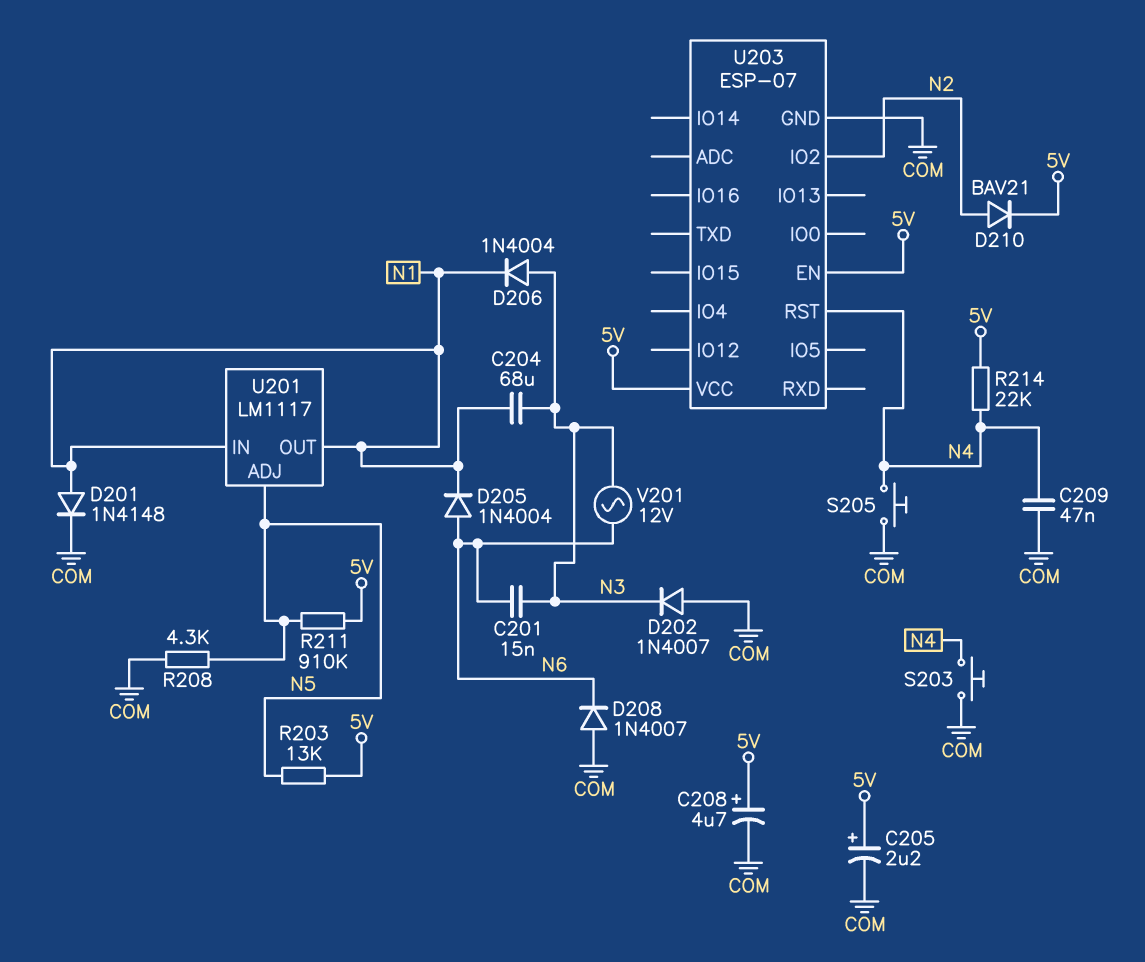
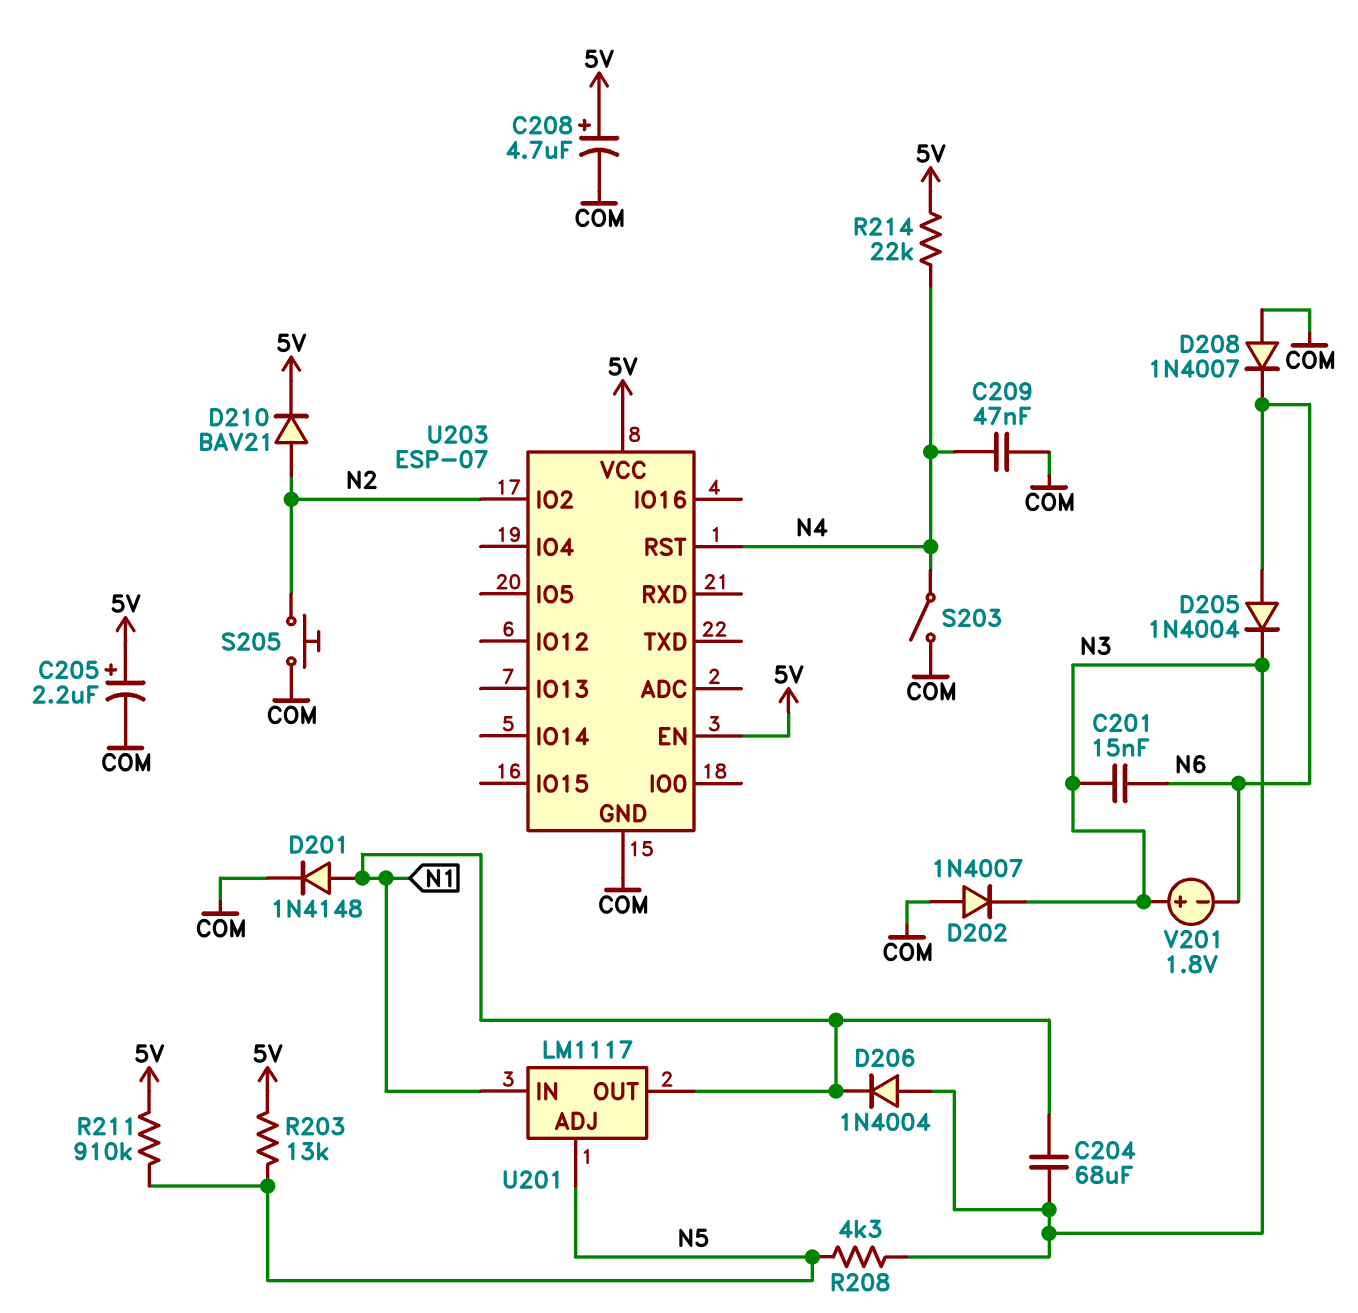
D205: diode 1N4004 (A N6, K N1) -> diode 1N4004 (A N6, K N3)
R208: 4.3k (COM, N5) -> 4.3k (N3, N5)
S203: button (COM, N4) -> switch (COM, N4)
S205: button (COM, N4) -> button (COM, N2)
V201: AC 12V (N3, N6) -> 1.8V (plus N3, minus N6)

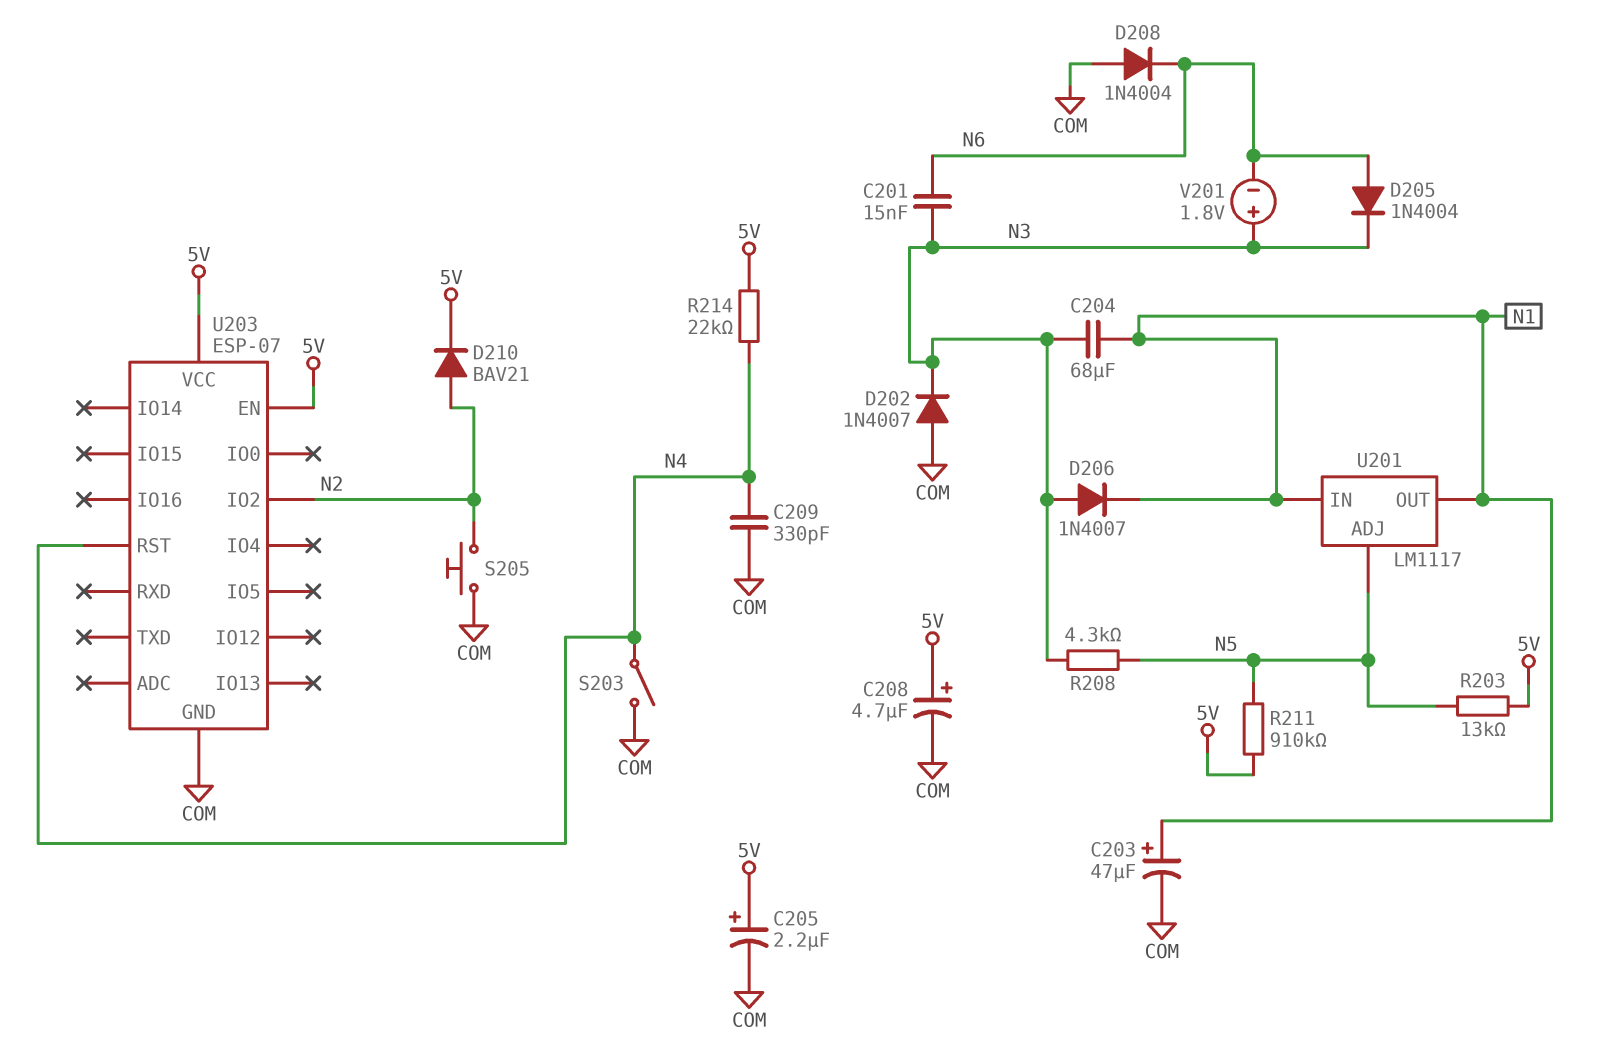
C203: none -> 47uF (plus N1, minus COM)
C209: 47nF (COM, N4) -> 330pF (COM, N4)
D201: diode 1N4148 (A N1, K COM) -> none
D206: diode 1N4004 (A N3, K N1) -> diode 1N4007 (A N3, K N1)
D208: diode 1N4007 (A COM, K N6) -> diode 1N4004 (A COM, K N6)

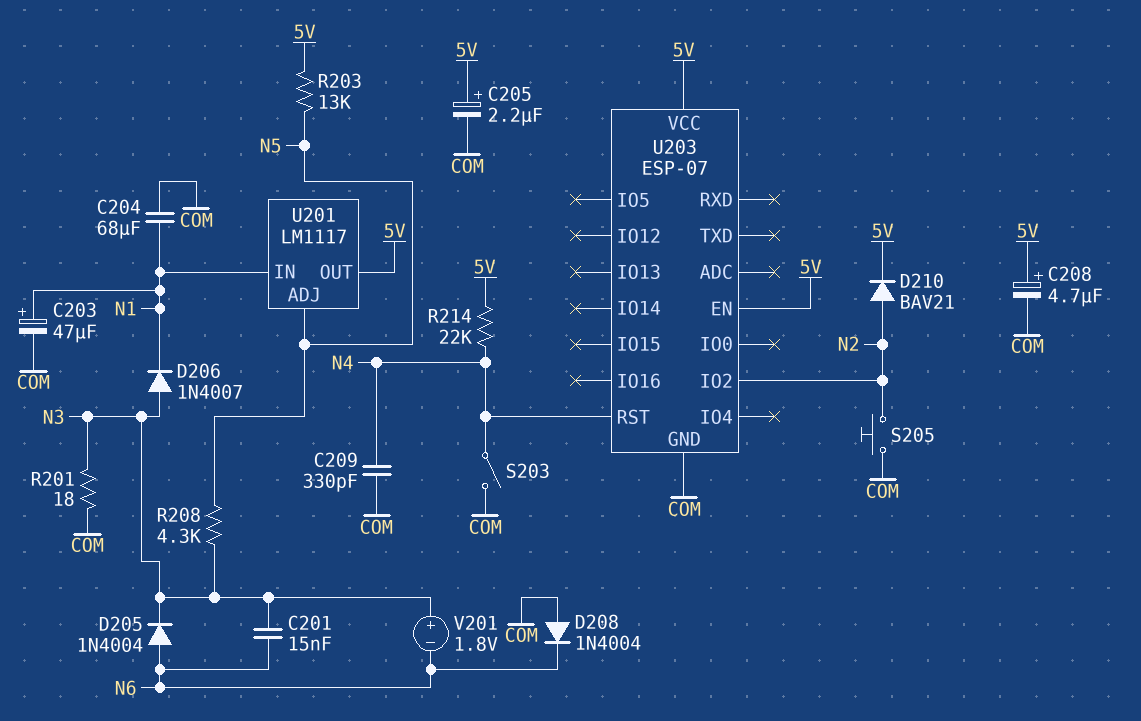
C204: 68uF (N1, N3) -> 68uF (COM, N1)
D202: diode 1N4007 (A COM, K N3) -> none
R201: none -> 18 (COM, N3)
R211: 910k (5V, N5) -> none
U201 pin OUT: N1 -> 5V

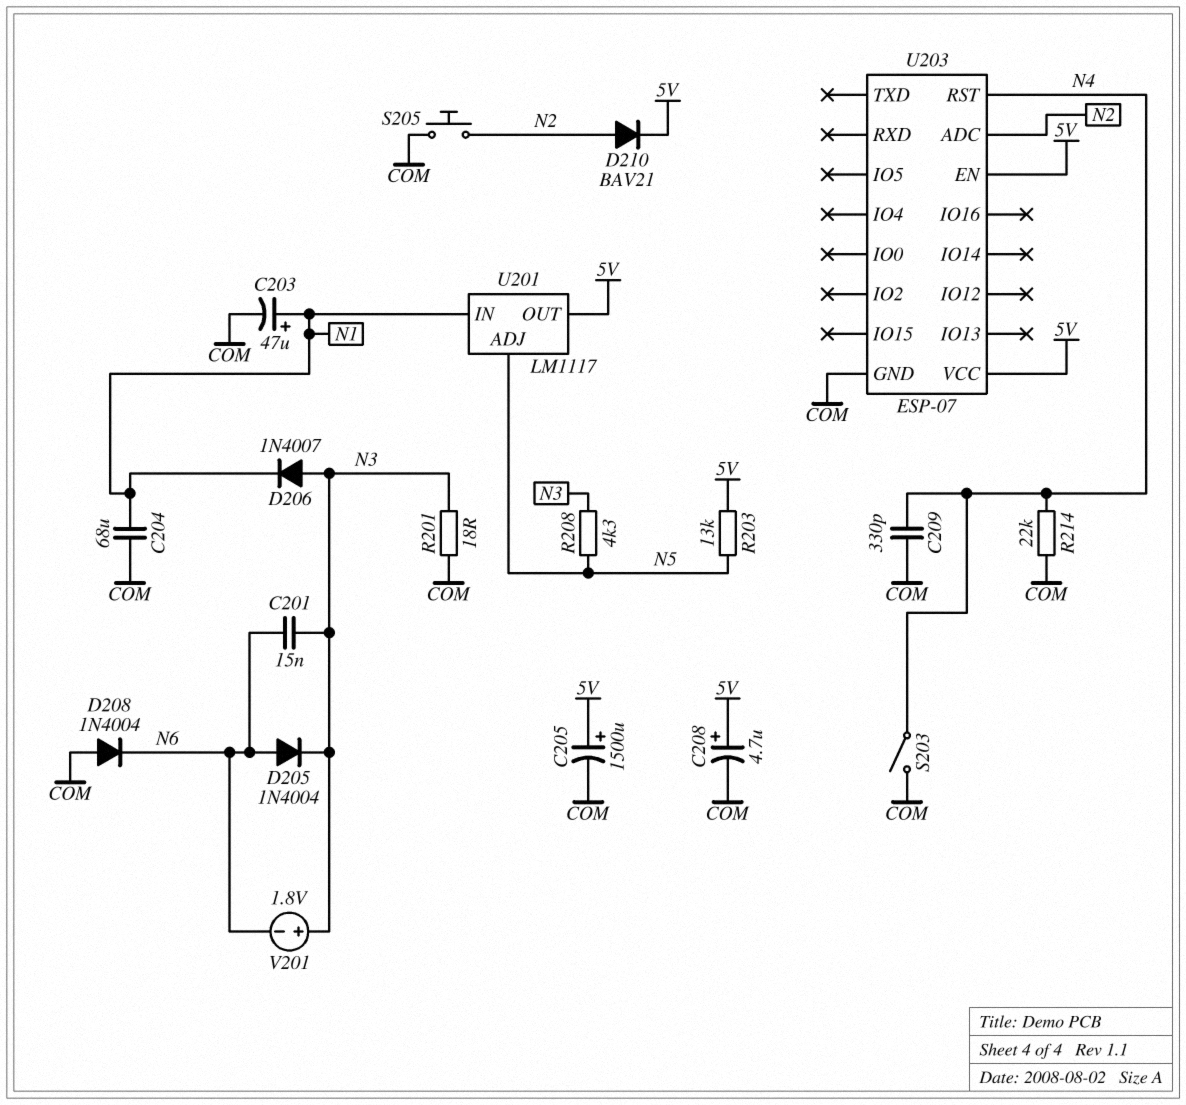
C205: 2.2uF (plus 5V, minus COM) -> 1500uF (plus 5V, minus COM)
R214: 22k (5V, N4) -> 22k (COM, N4)
U203 pin ADC: none -> N2
U203 pin IO2: N2 -> none

